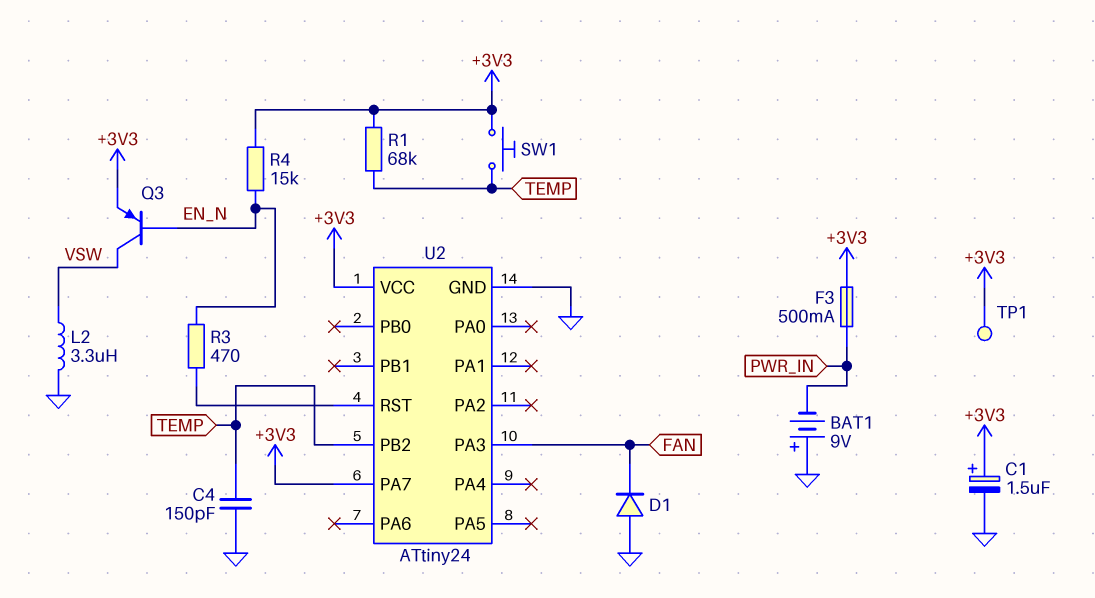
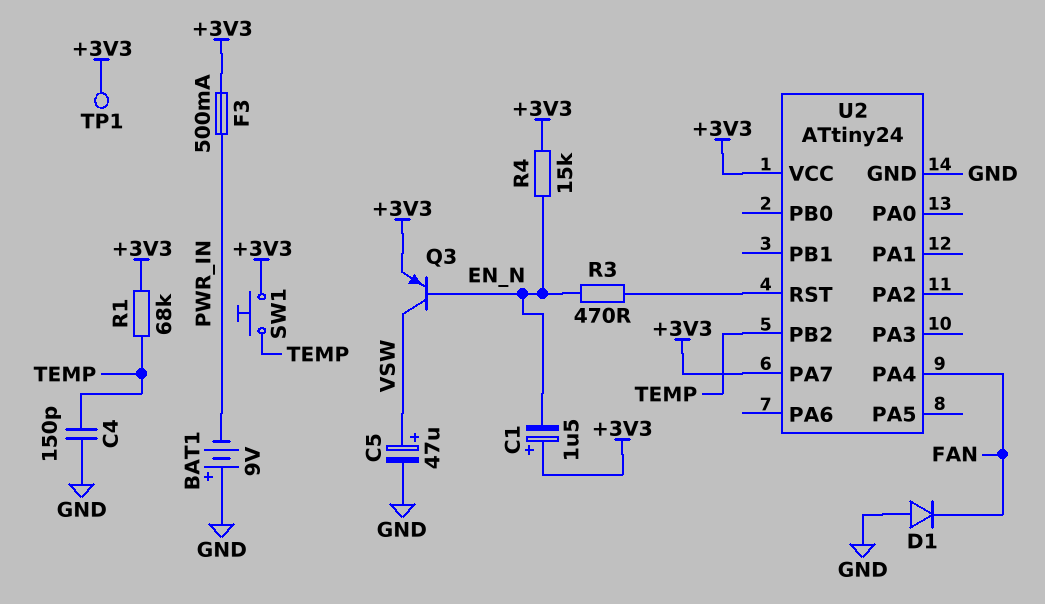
C1: 1.5uF (plus +3V3, minus GND) -> 1.5uF (plus +3V3, minus EN_N)
C5: none -> 47uF (plus VSW, minus GND)
L2: 3.3uH (GND, VSW) -> none
U2 pin PA3: FAN -> none
U2 pin PA4: none -> FAN

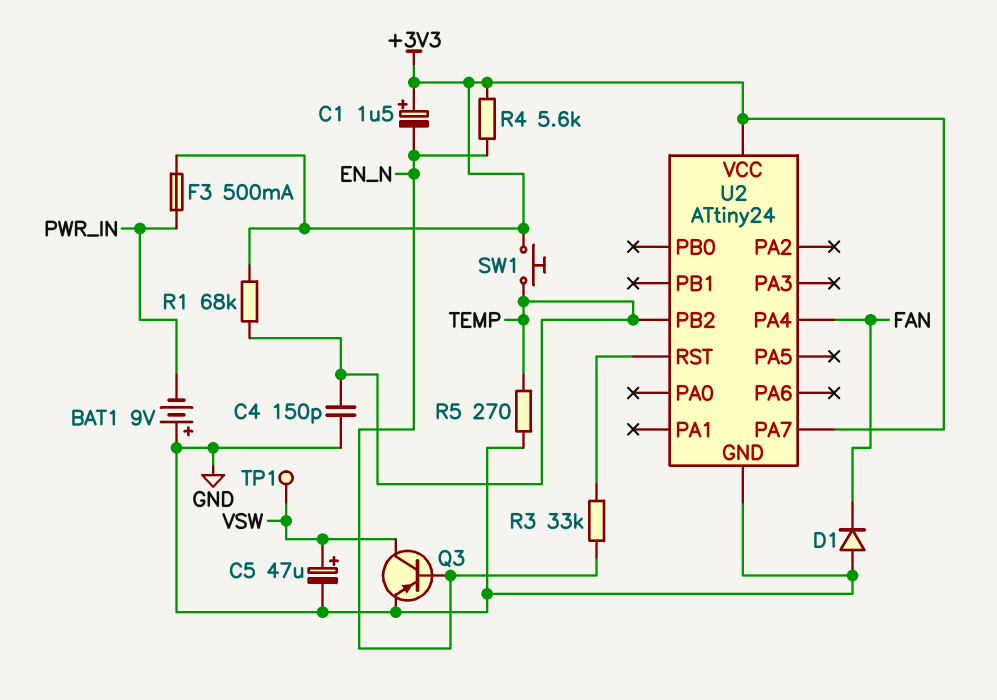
Q3: PNP (B EN_N, C VSW, E +3V3) -> PNP (B EN_N, C VSW, E GND)
R3: 470 (EN_N, U2/RST) -> 33k (EN_N, U2/RST)
R4: 15k (+3V3, EN_N) -> 5.6k (+3V3, EN_N)
R5: none -> 270 (GND, TEMP)
TP1: test point (+3V3) -> test point (VSW)

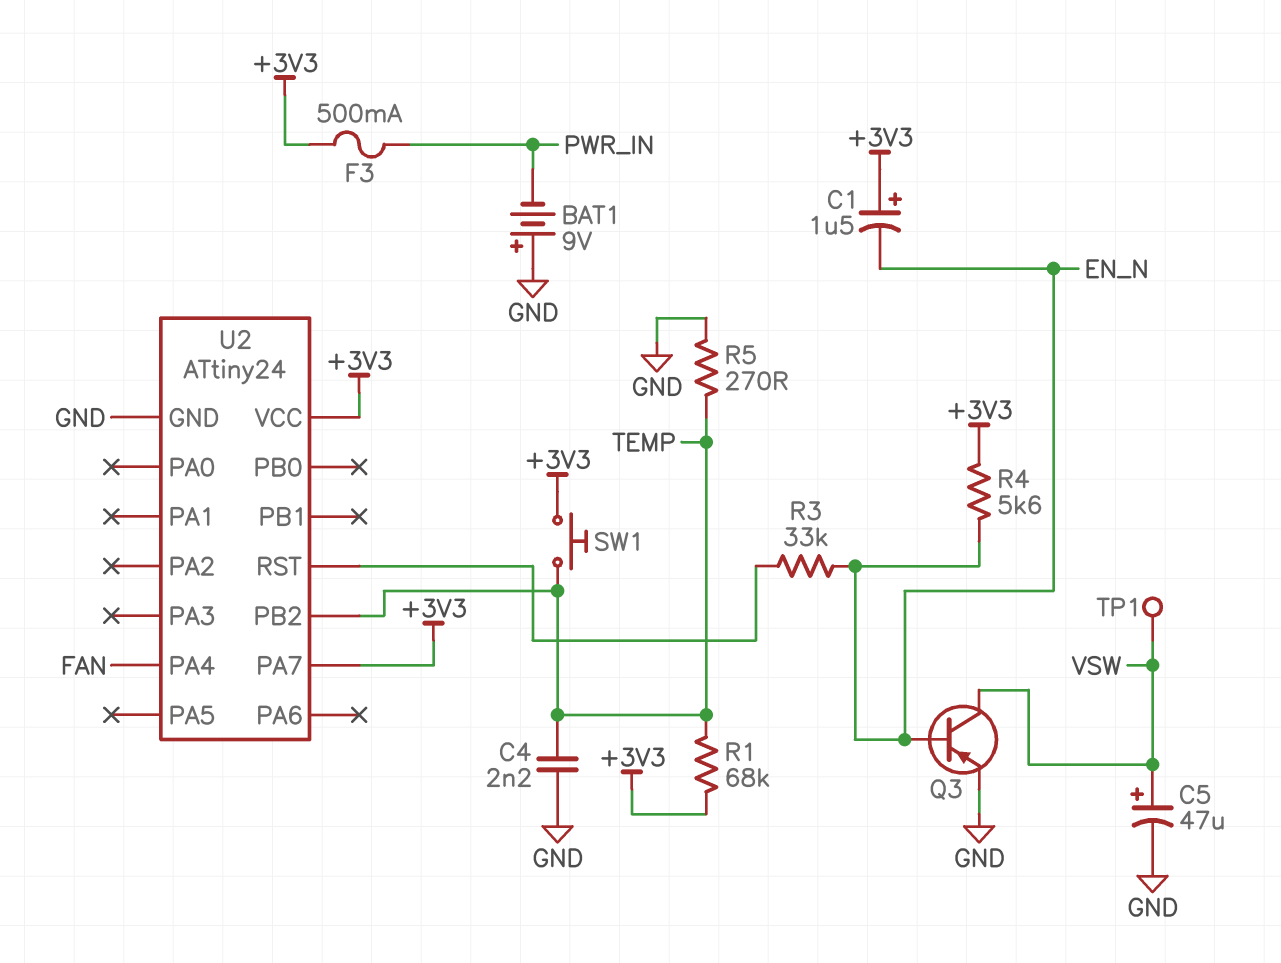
C4: 150pF (GND, TEMP) -> 2.2nF (GND, TEMP)
D1: diode (A GND, K FAN) -> none

